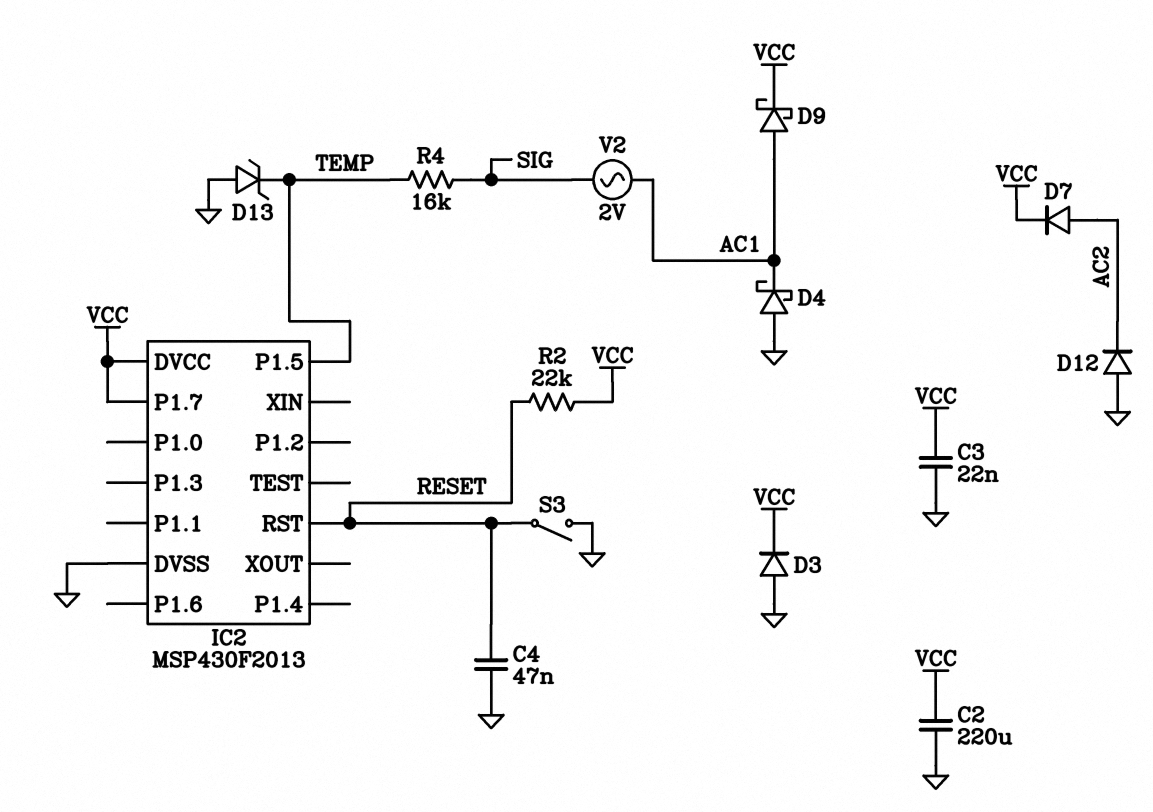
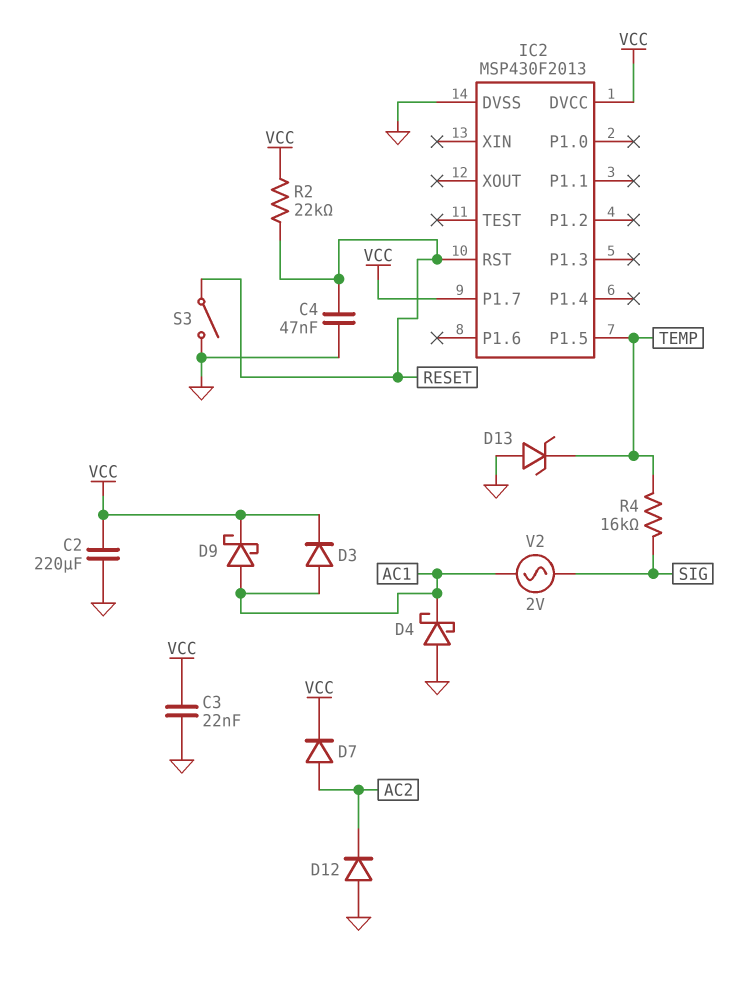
D3: diode (A GND, K VCC) -> diode (A AC1, K VCC)

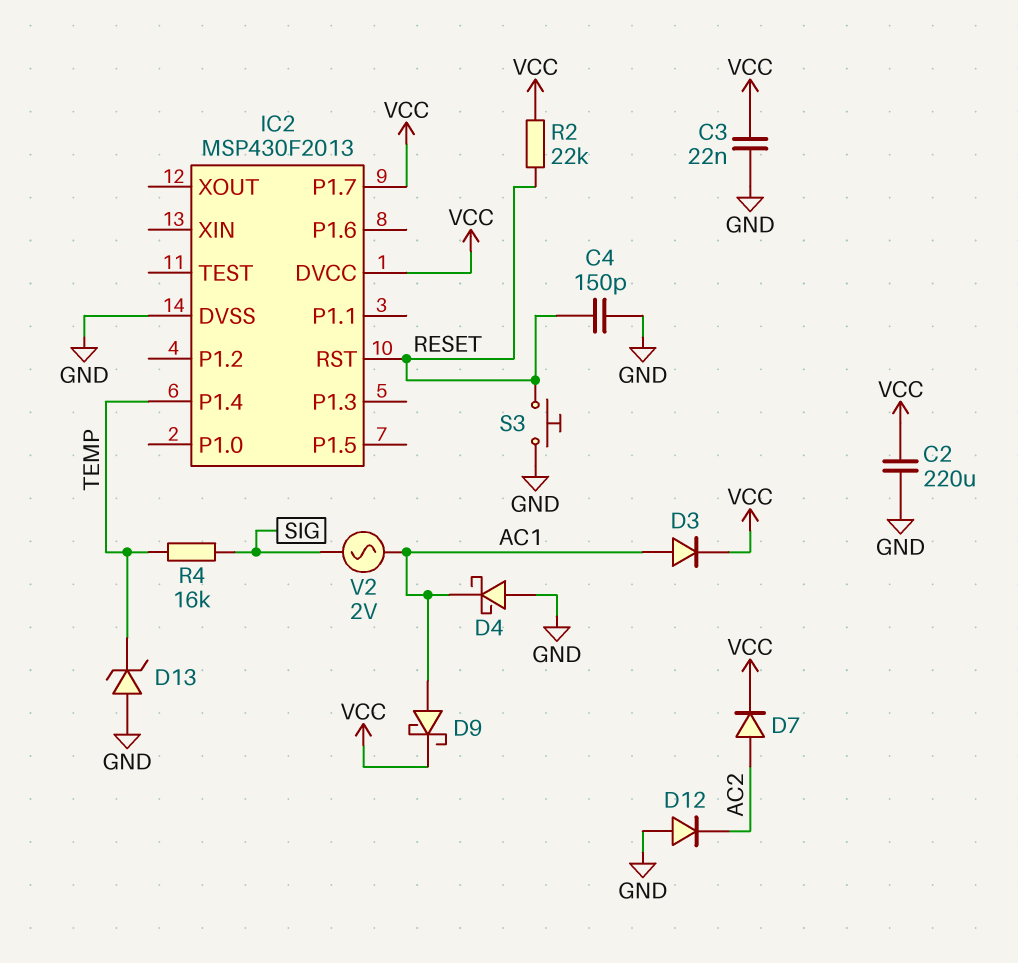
C4: 47nF (GND, RESET) -> 150pF (GND, RESET)
IC2 pin P1.4: none -> TEMP
IC2 pin P1.5: TEMP -> none
S3: switch (GND, RESET) -> button (GND, RESET)

